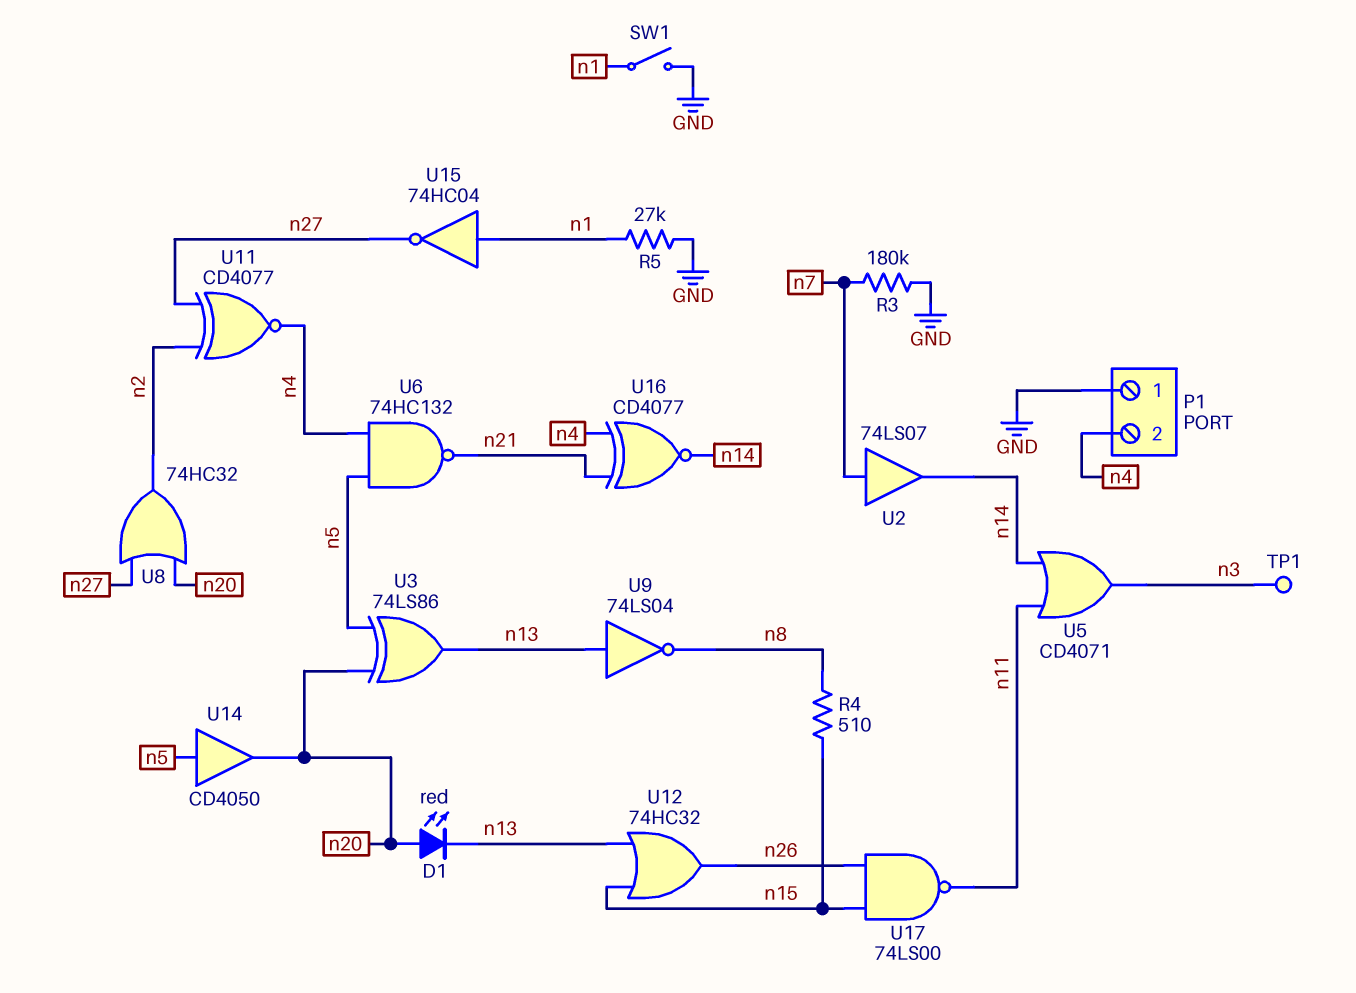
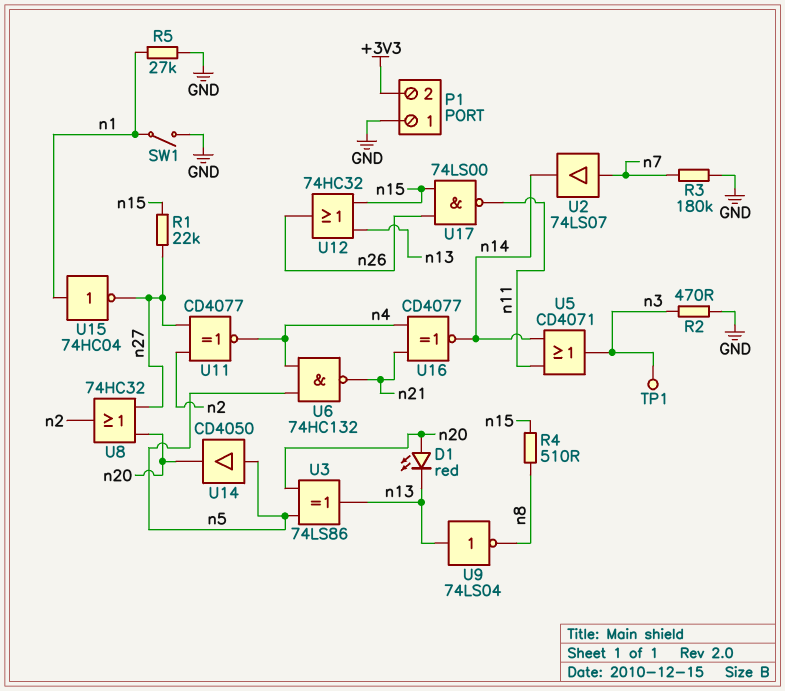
P1 pin 2: n4 -> +3V3
R1: none -> 22k (n15, n27)
R2: none -> 470 (GND, n3)

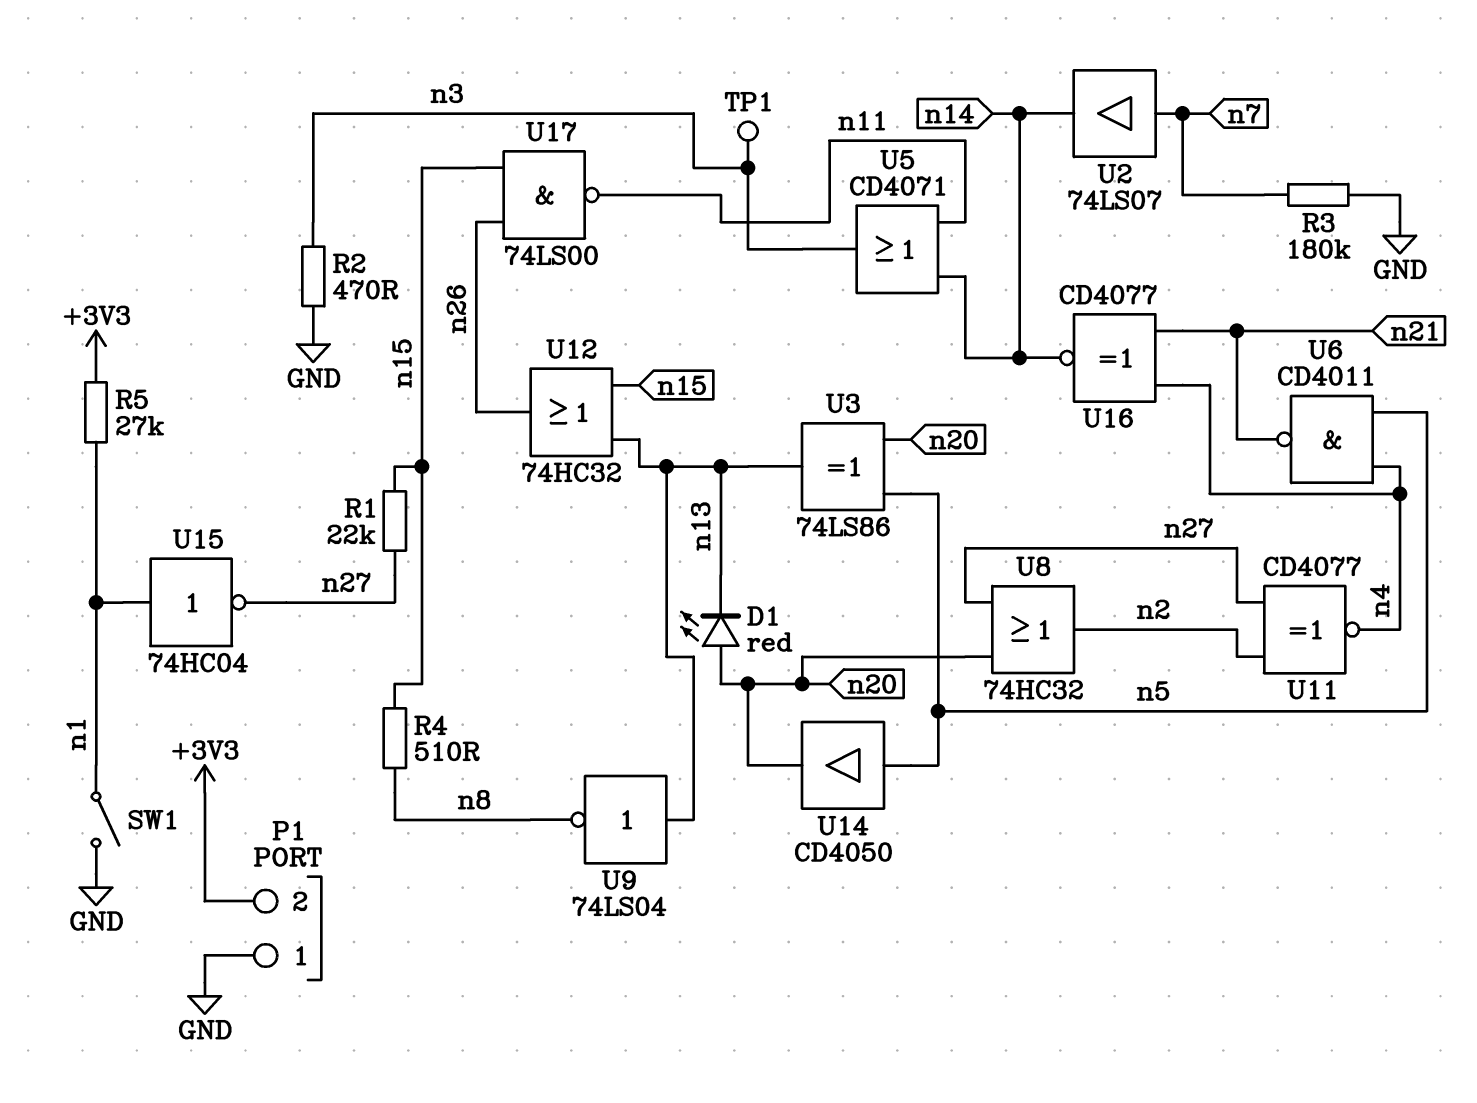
R5: 27k (GND, n1) -> 27k (+3V3, n1)
U6: NAND 74HC132 (in n4, in n5, out n21) -> NAND CD4011 (in n4, in n5, out n21)

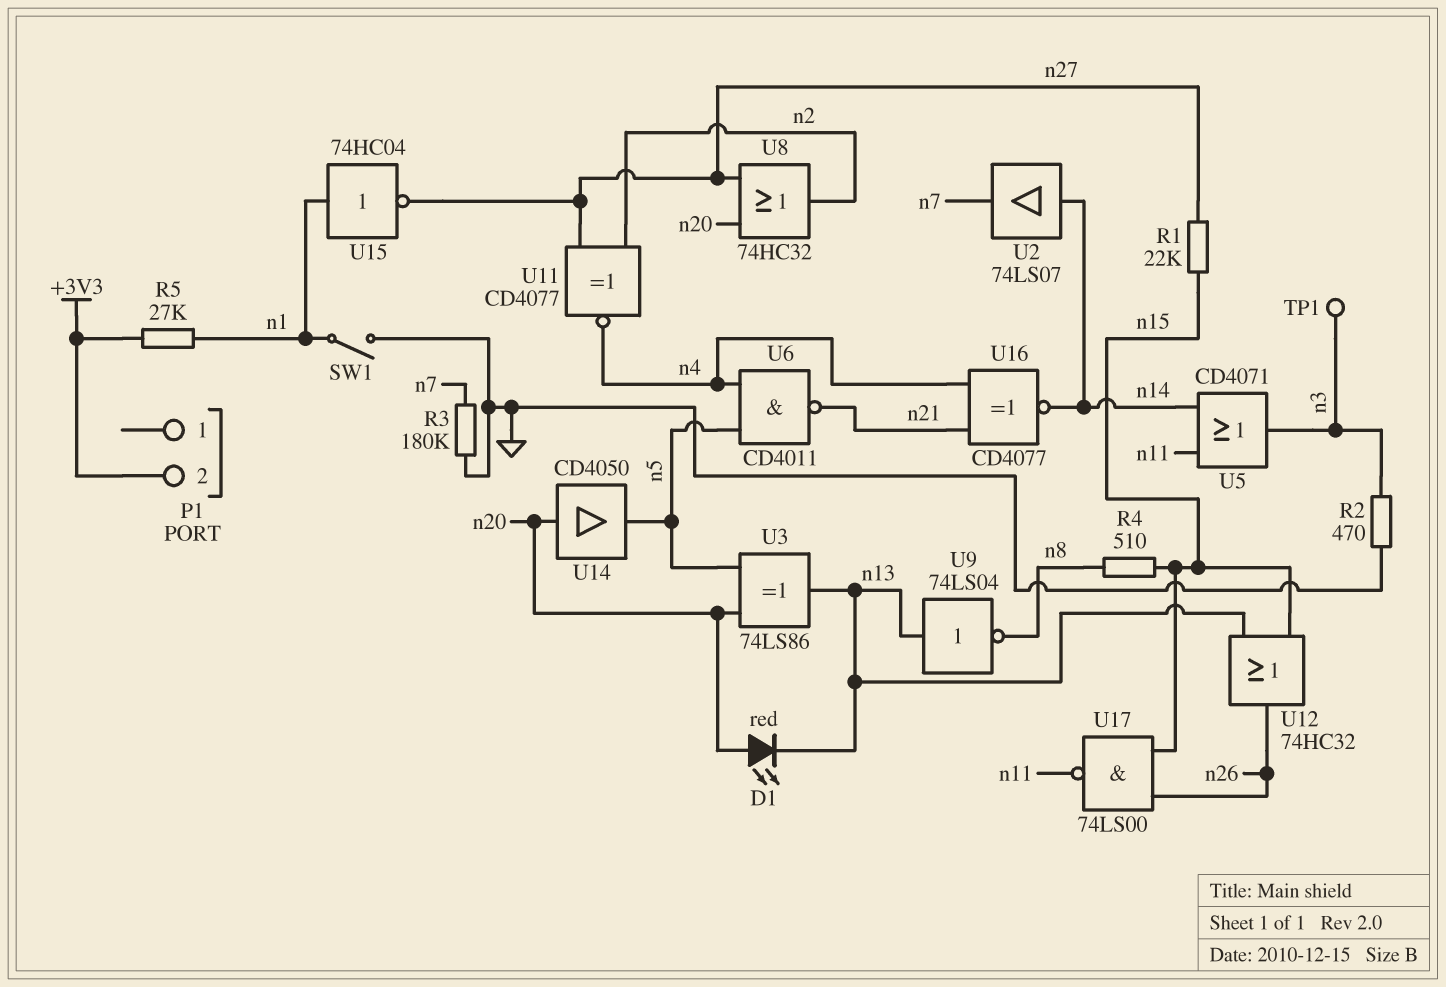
P1 pin 1: GND -> none
U2: buffer 74LS07 (in n7, out n14) -> buffer 74LS07 (in n14, out n7)
U14: buffer CD4050 (in n5, out n20) -> buffer CD4050 (in n20, out n5)

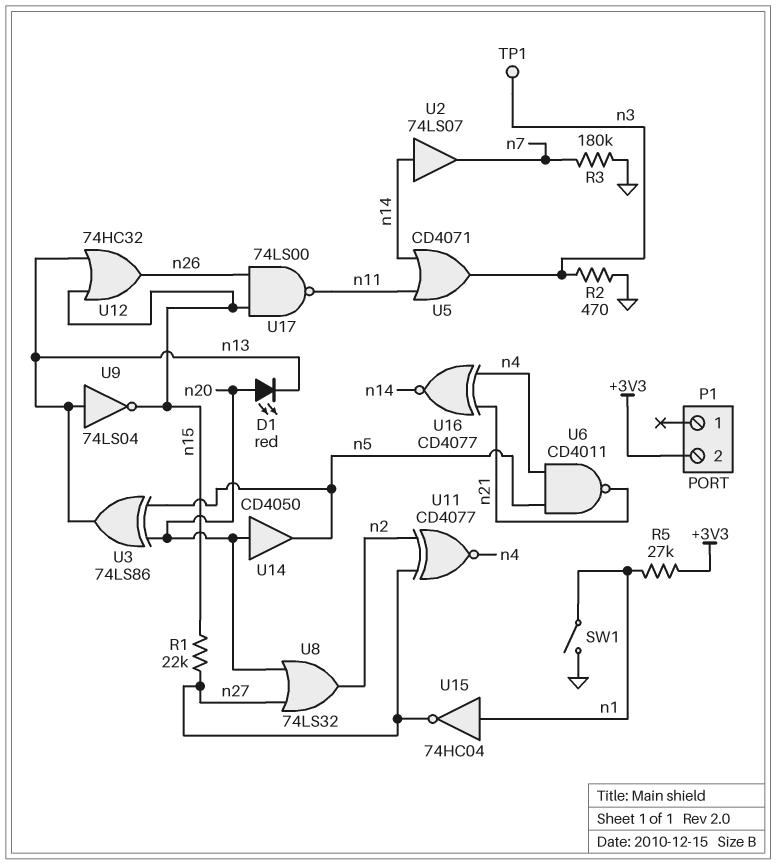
R4: 510 (n8, n15) -> none
U8: OR 74HC32 (in n20, in n27, out n2) -> OR 74LS32 (in n20, in n27, out n2)
U9: NOT 74LS04 (in n13, out n8) -> NOT 74LS04 (in n13, out n15)

